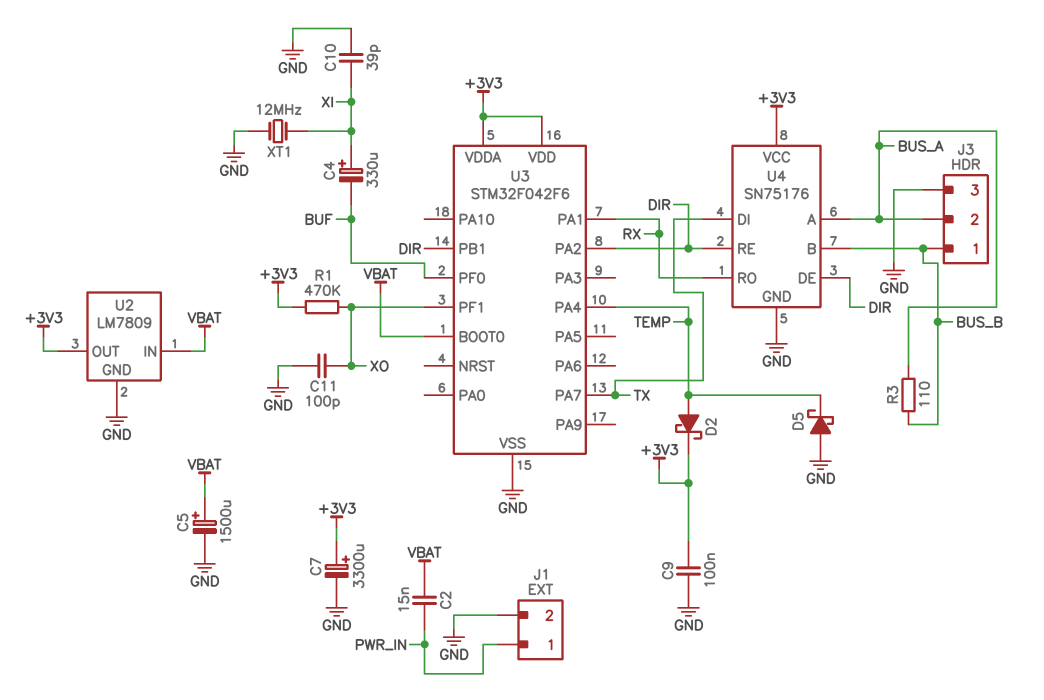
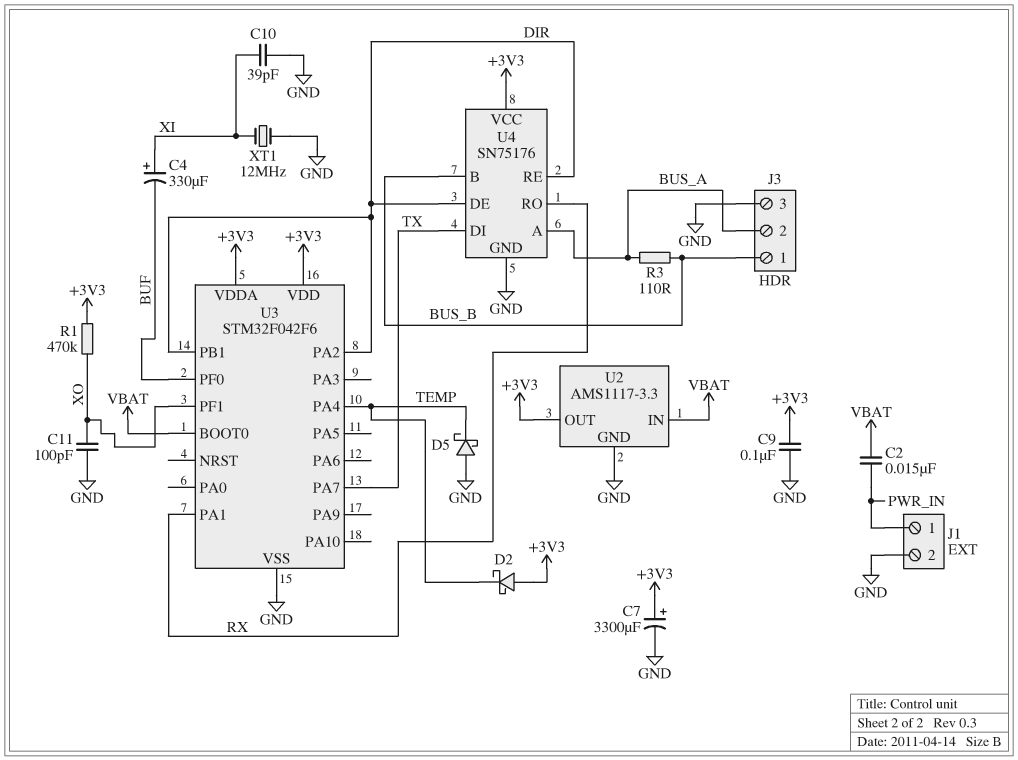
C5: 1500uF (plus VBAT, minus GND) -> none
D2: schottky (A TEMP, K +3V3) -> schottky (A +3V3, K TEMP)
U2: LM7809 -> AMS1117-3.3

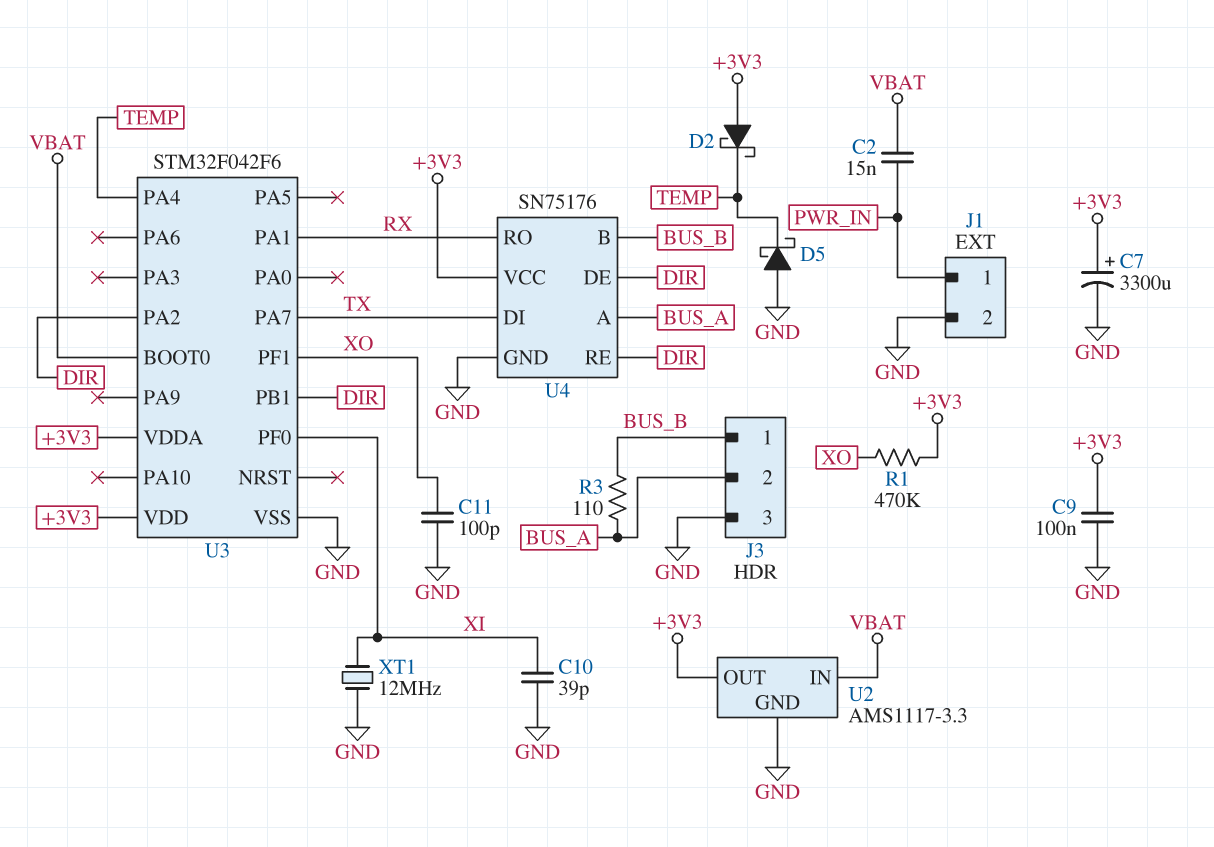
C4: 330uF (plus XI, minus BUF) -> none
U3 pin PF0: BUF -> XI

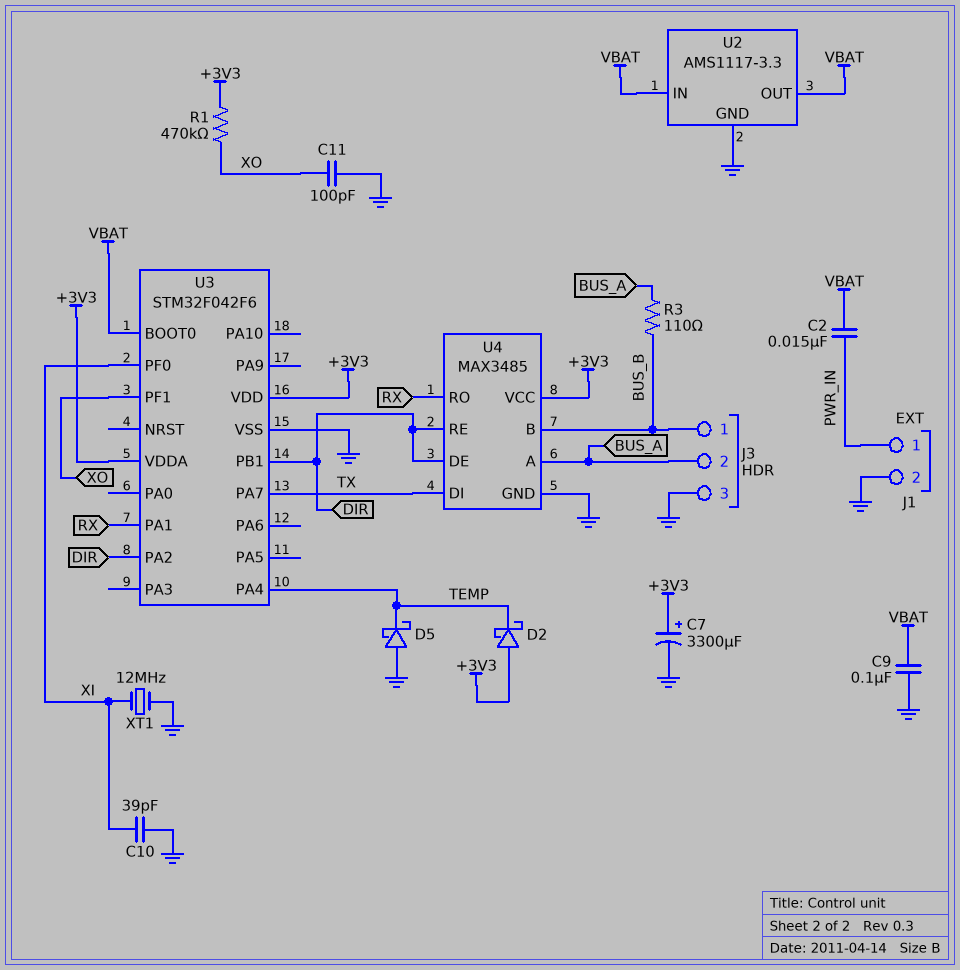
C9: 100nF (+3V3, GND) -> 100nF (GND, VBAT)
U2 pin OUT: +3V3 -> VBAT
U4: SN75176 -> MAX3485

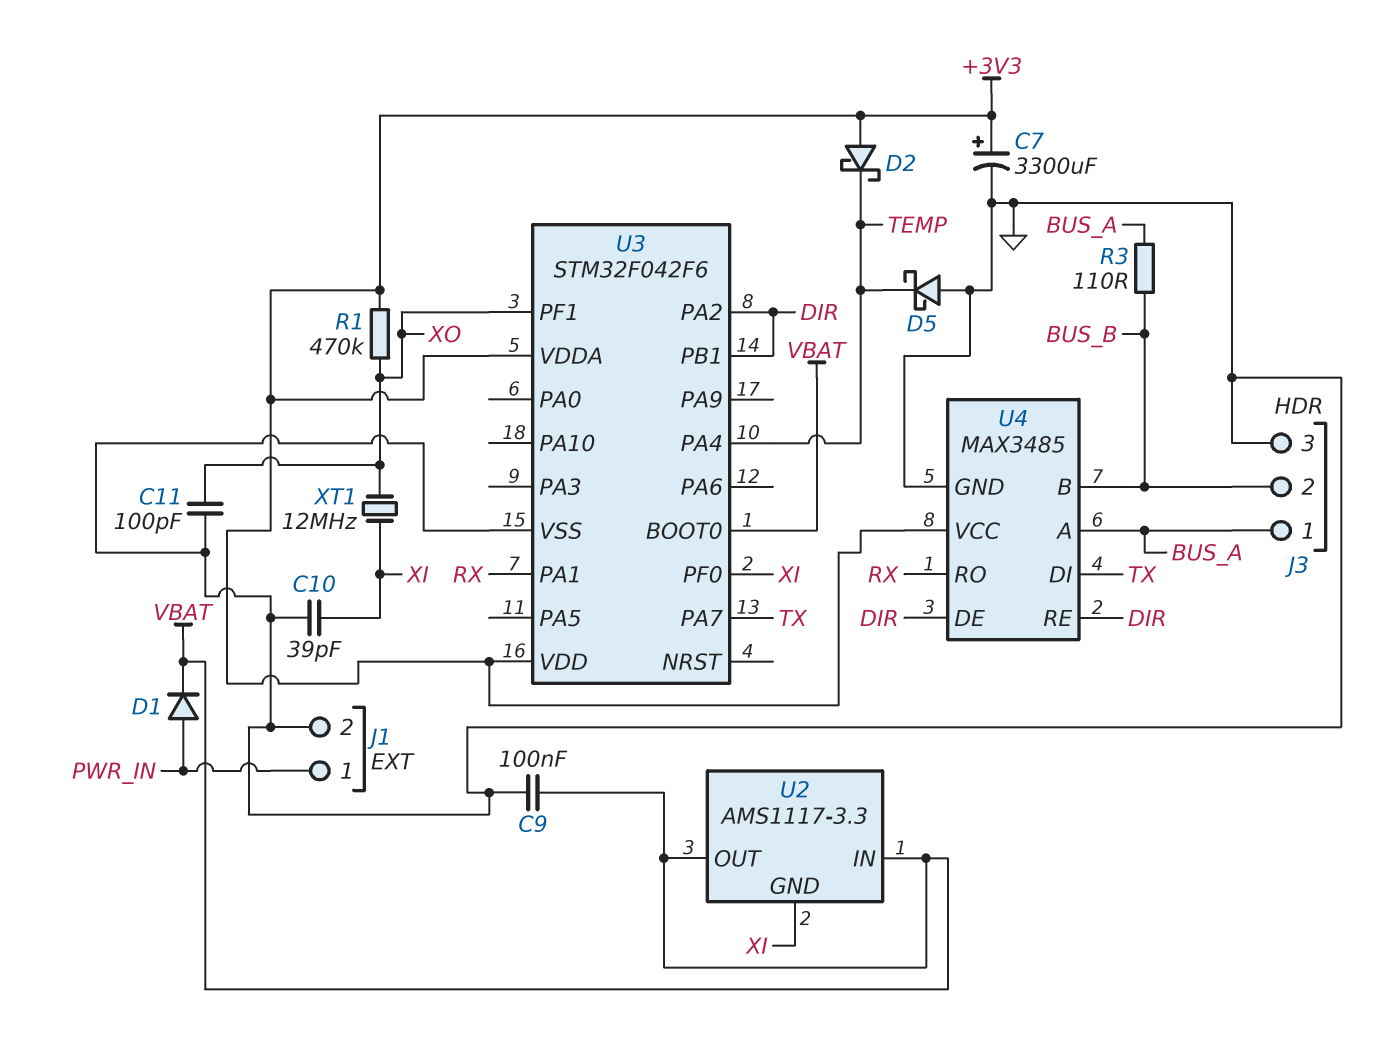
C2: 15nF (PWR_IN, VBAT) -> none
D1: none -> diode (A PWR_IN, K VBAT)
J3 pin 1: BUS_B -> BUS_A
J3 pin 2: BUS_A -> BUS_B
U2 pin GND: GND -> XI
XT1: 12MHz (GND, XI) -> 12MHz (XI, XO)

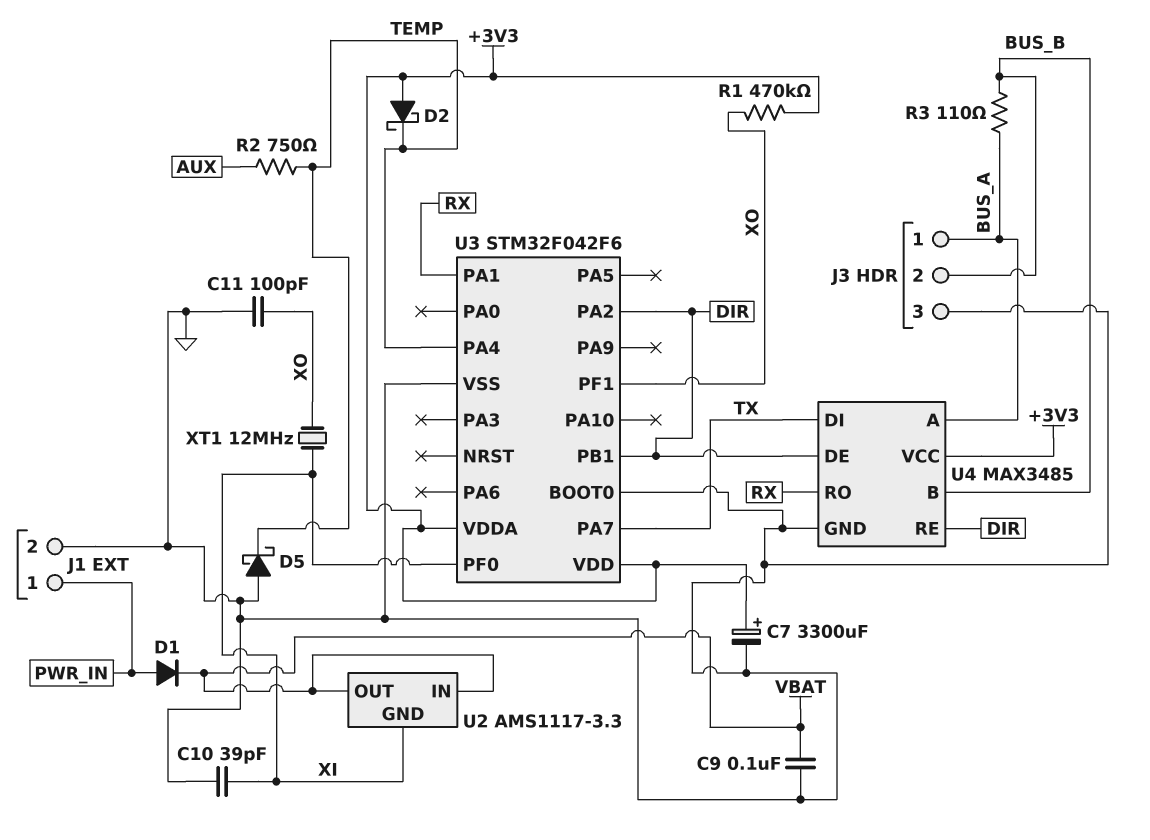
R2: none -> 750 (AUX, TEMP)
U3 pin BOOT0: VBAT -> GND

